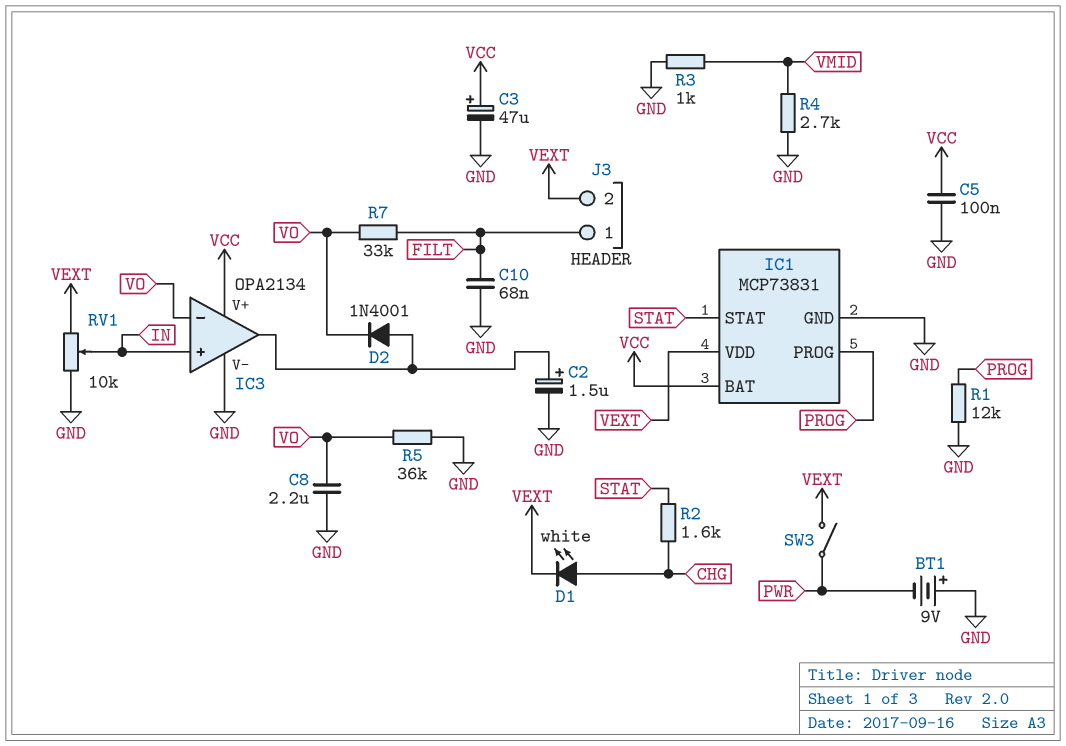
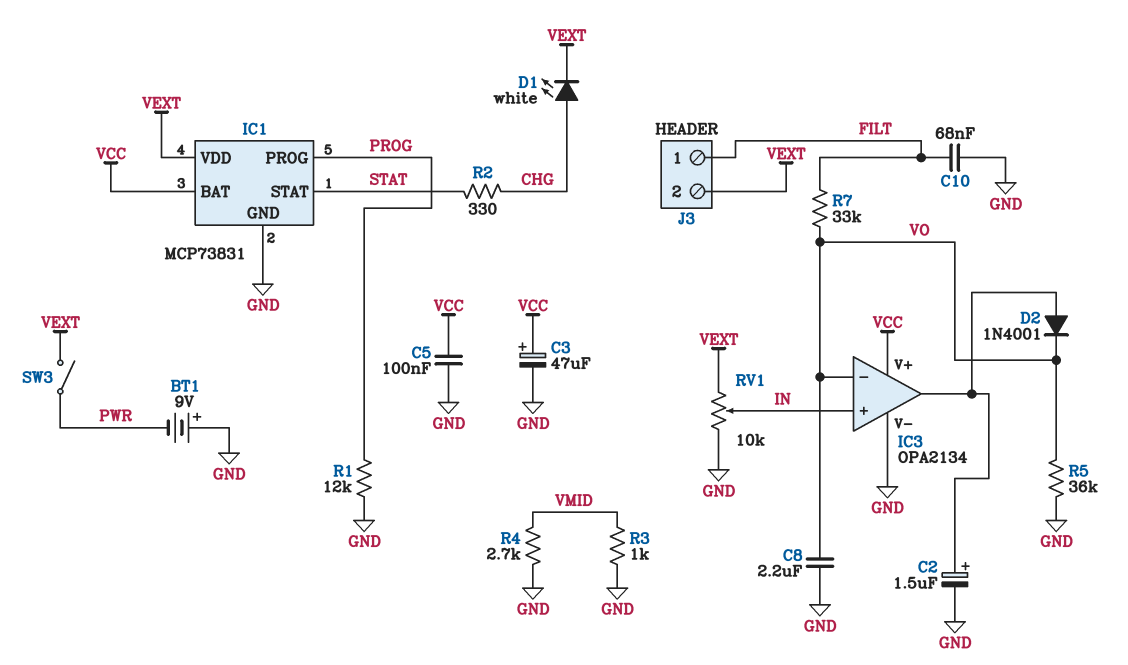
R2: 1.6k (CHG, STAT) -> 330 (CHG, STAT)

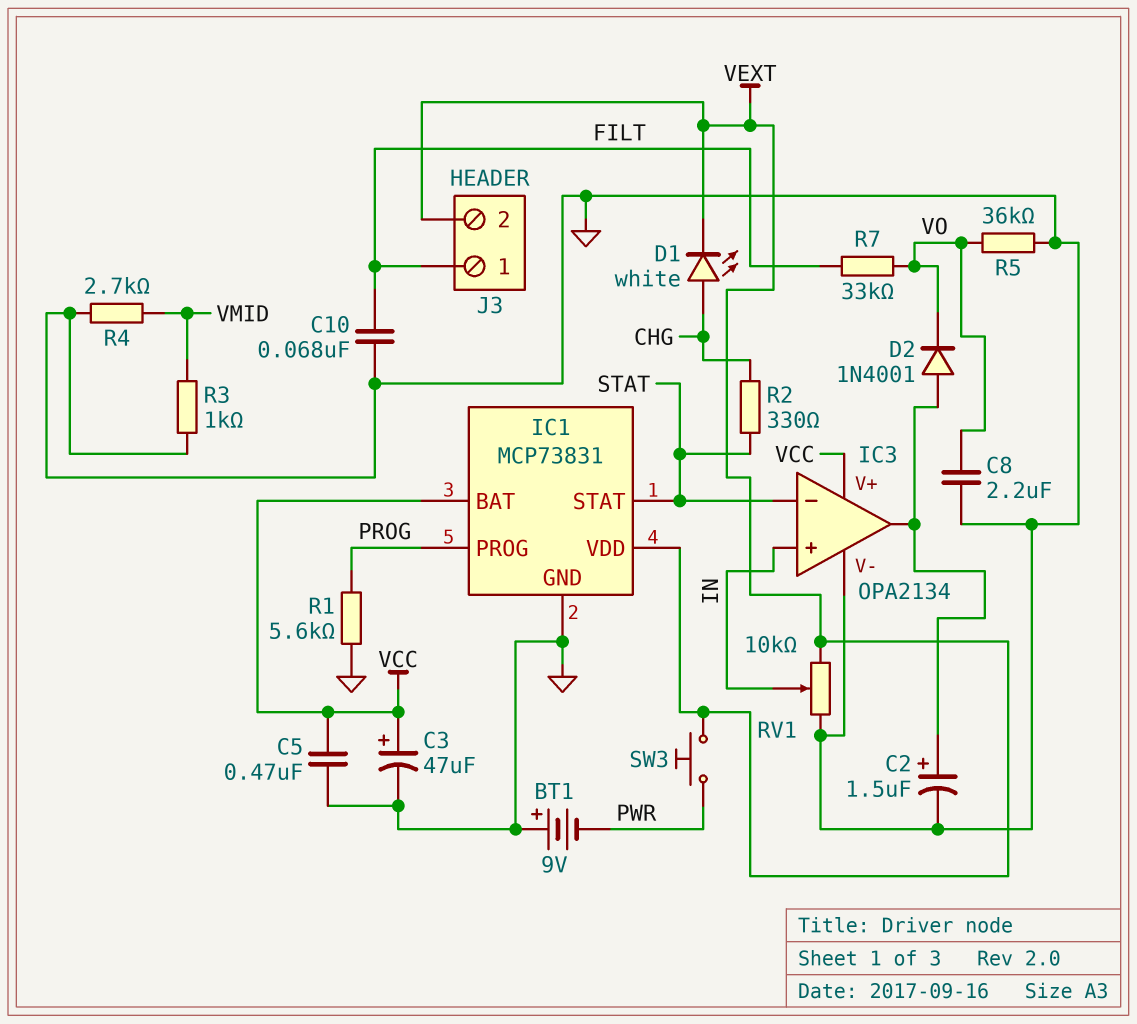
C5: 100nF (GND, VCC) -> 470nF (GND, VCC)
IC3 pin in-: VO -> STAT
R1: 12k (GND, PROG) -> 5.6k (GND, PROG)
SW3: switch (PWR, VEXT) -> button (PWR, VEXT)

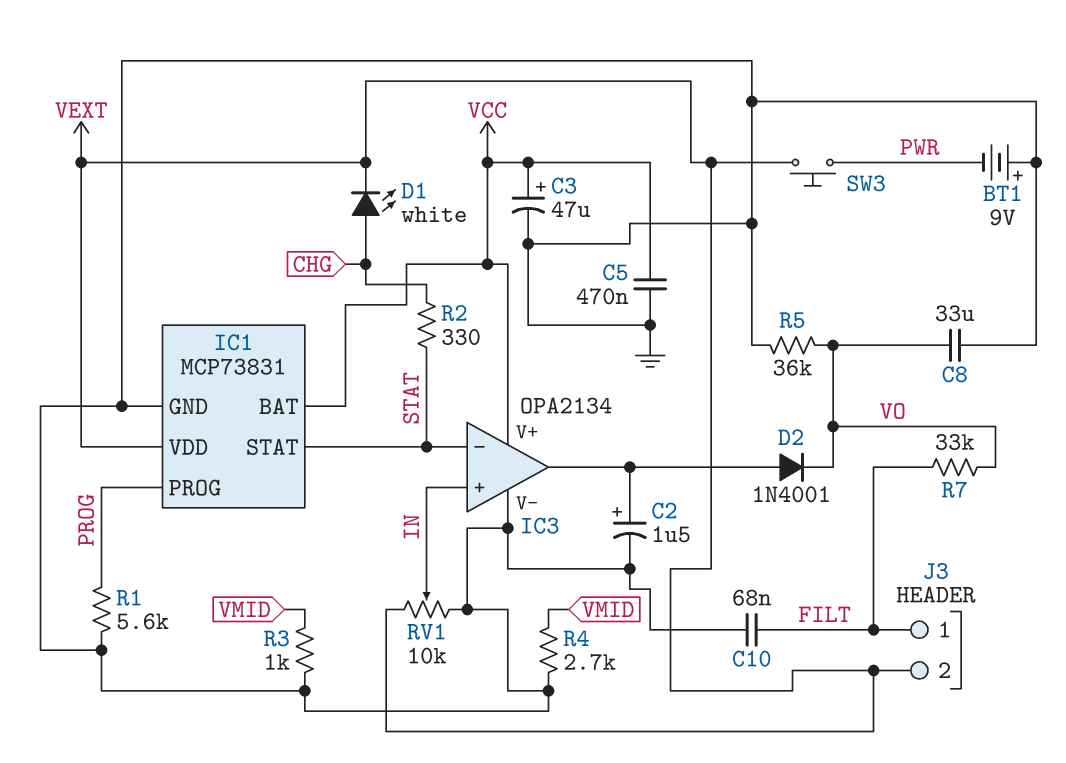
C8: 2.2uF (GND, VO) -> 33uF (GND, VO)

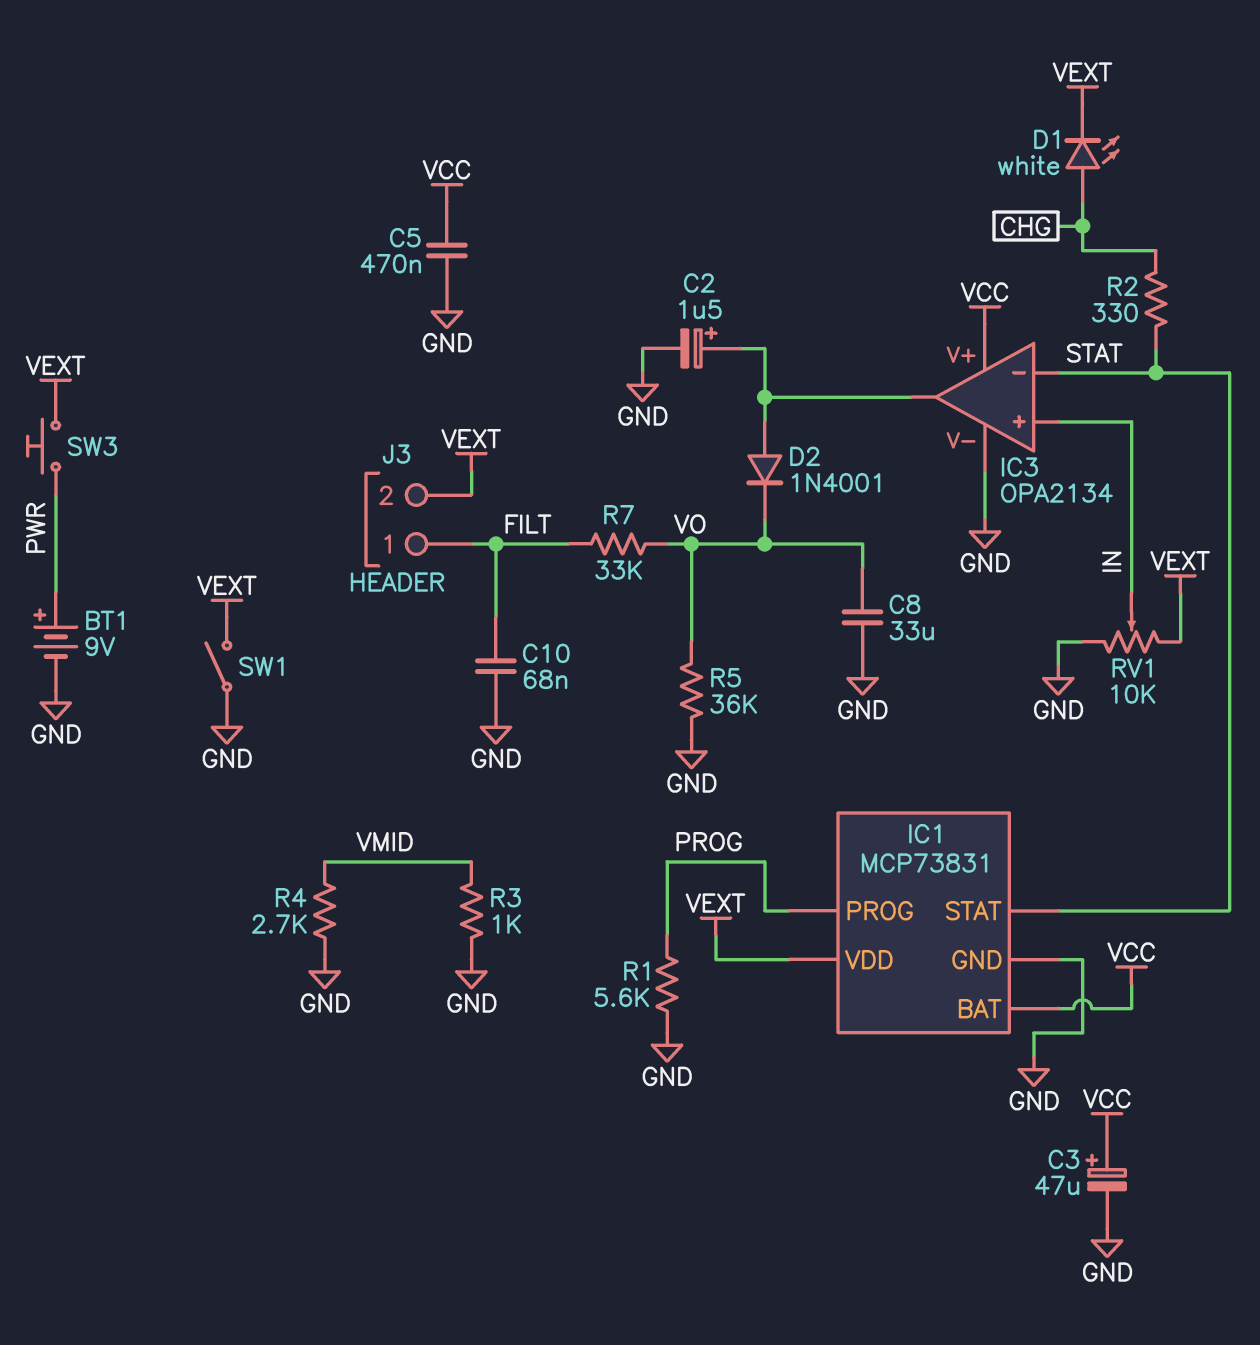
BT1: 9V (plus GND, minus PWR) -> 9V (plus PWR, minus GND)
SW1: none -> switch (GND, VEXT)

